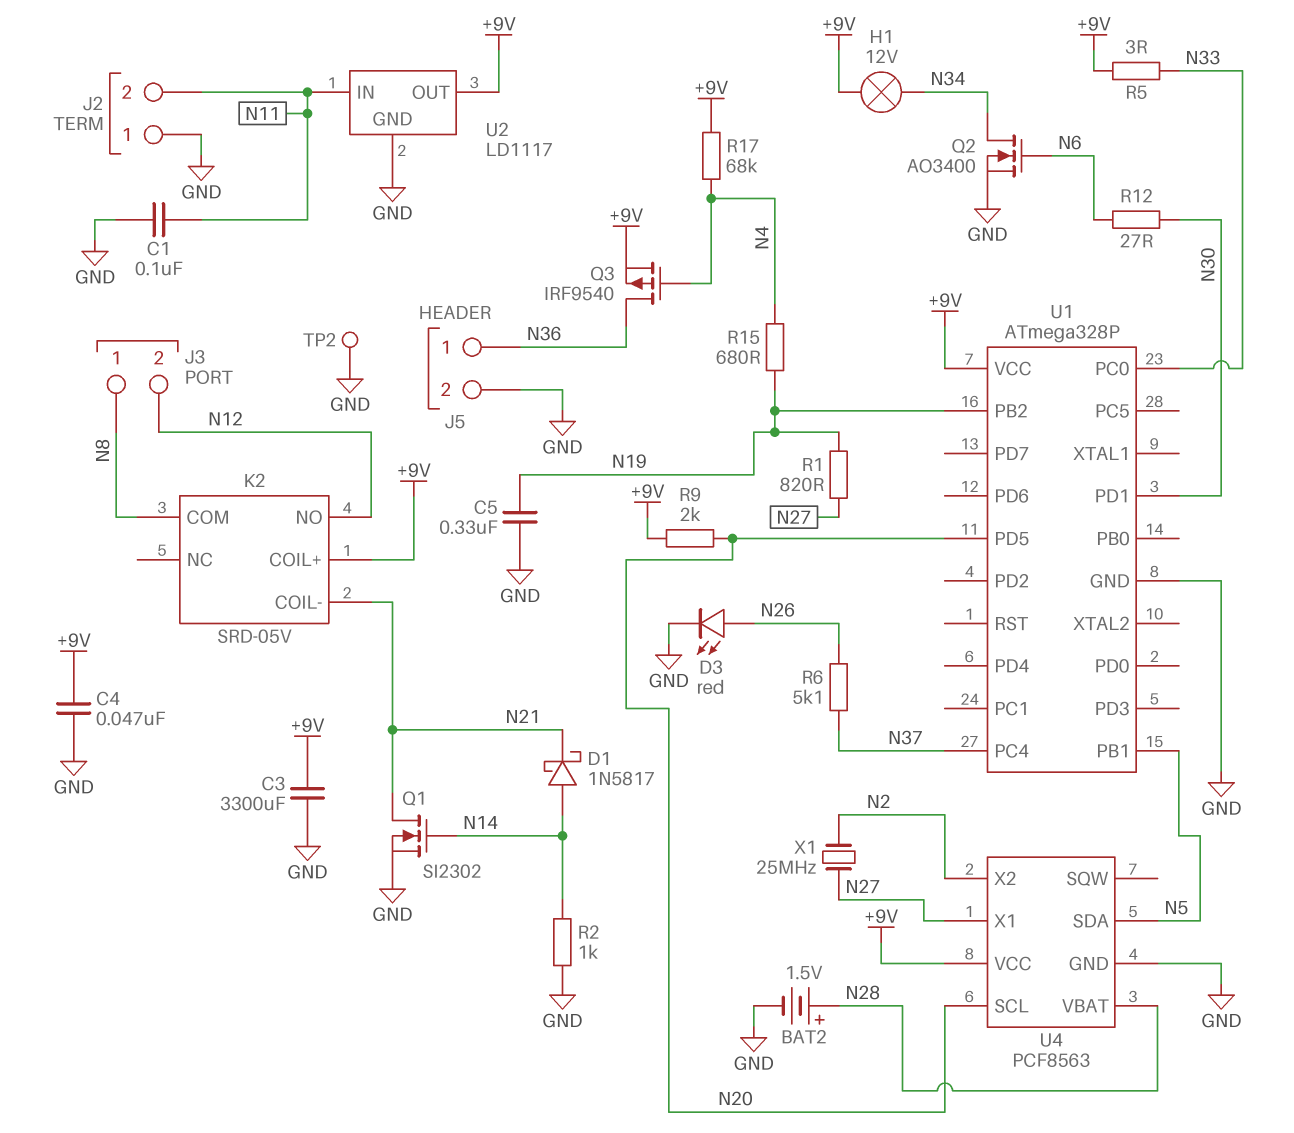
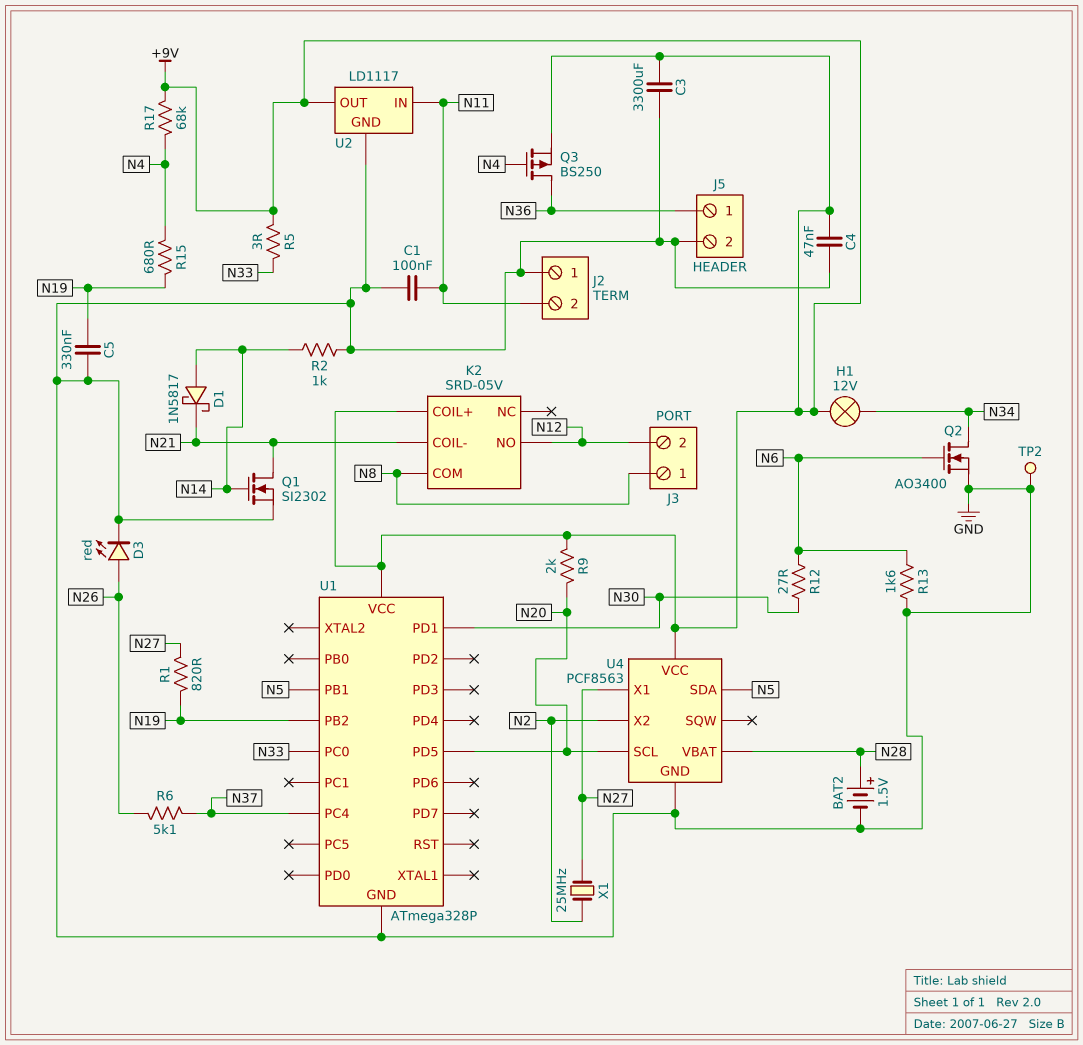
Q3: PMOS IRF9540 (G N4, D N36, S +9V) -> PMOS BS250 (G N4, D N36, S +9V)
R13: none -> 1.6k (GND, N6)

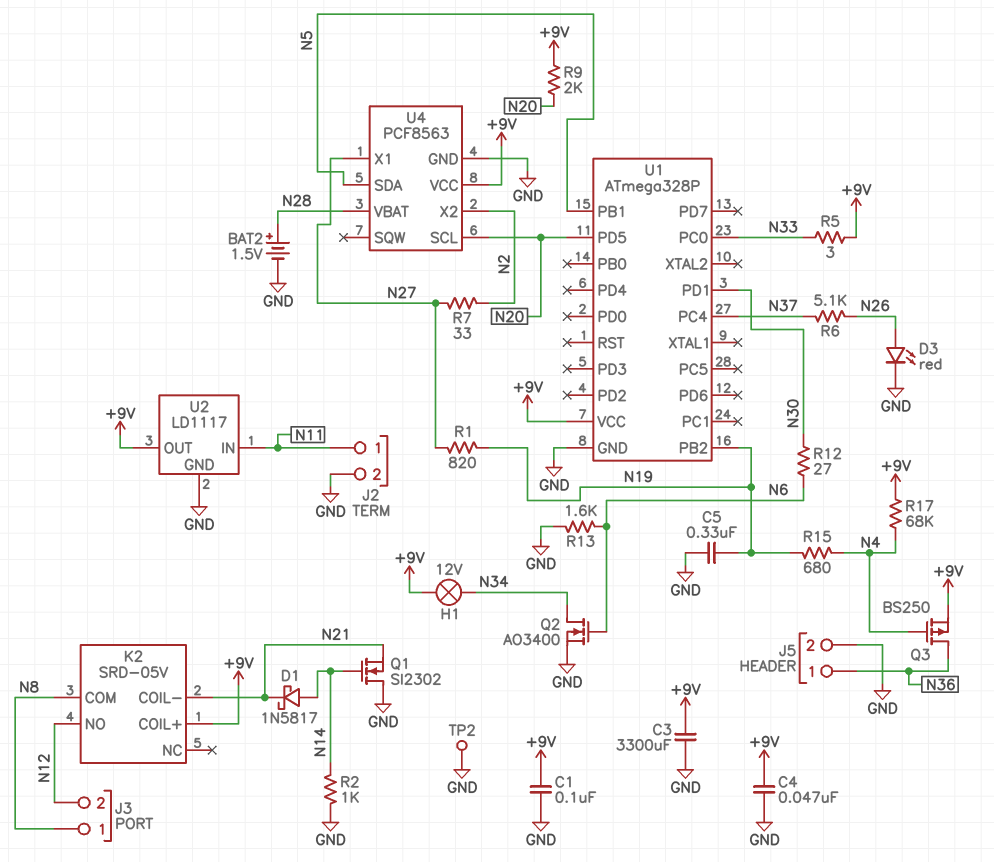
C1: 100nF (GND, N11) -> 100nF (+9V, GND)
J2 pin 1: GND -> N11
J2 pin 2: N11 -> GND
Q1: NMOS SI2302 (G N14, D N21, S GND) -> NMOS SI2302 (G N14, D GND, S N21)
R7: none -> 33 (N2, N27)
X1: 25MHz (N2, N27) -> none

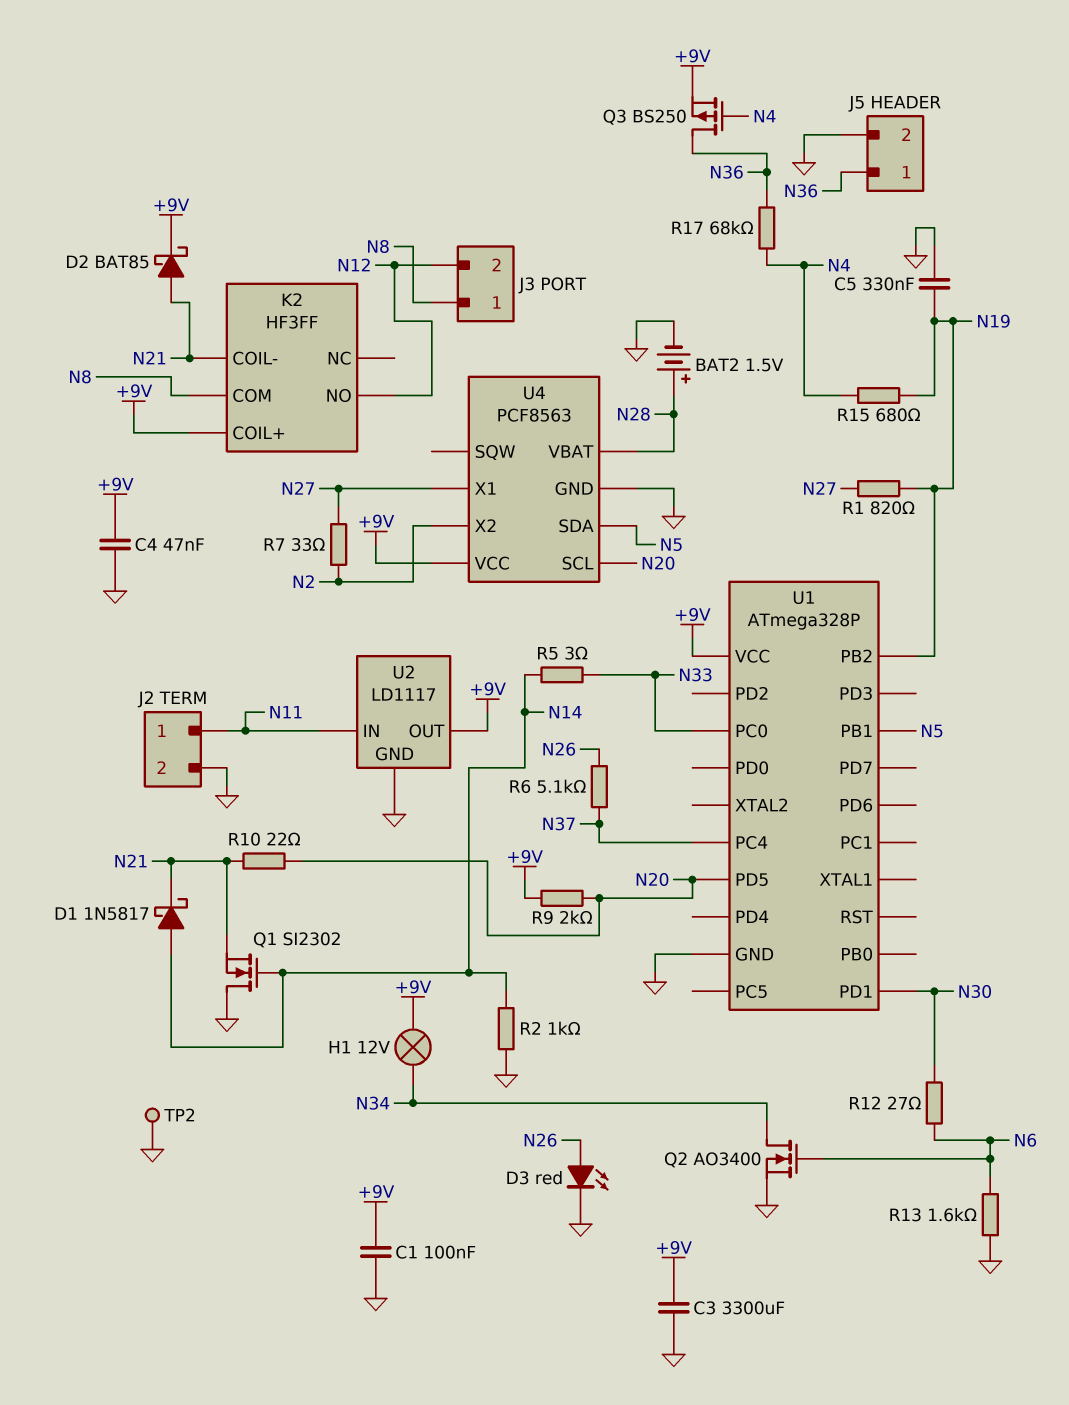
D2: none -> schottky BAT85 (A N21, K +9V)
K2: SRD-05V -> HF3FF
R5: 3 (+9V, N33) -> 3 (N14, N33)
R10: none -> 22 (N20, N21)
R17: 68k (+9V, N4) -> 68k (N4, N36)

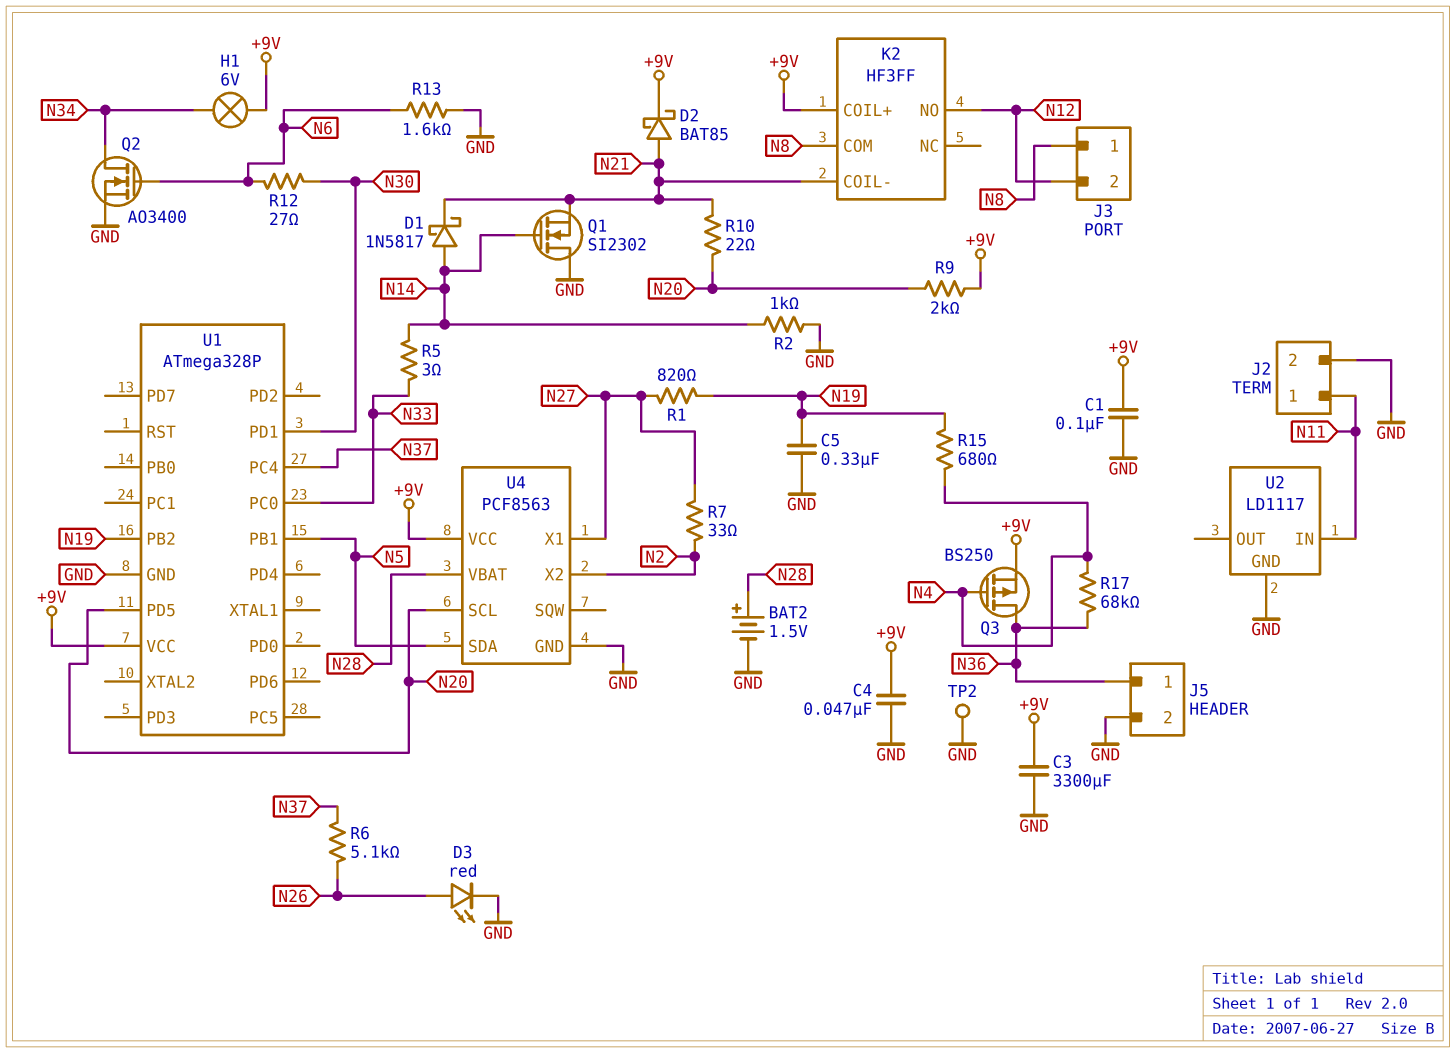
H1: lamp 12V (+9V, N34) -> lamp 6V (+9V, N34)
U2 pin OUT: +9V -> none

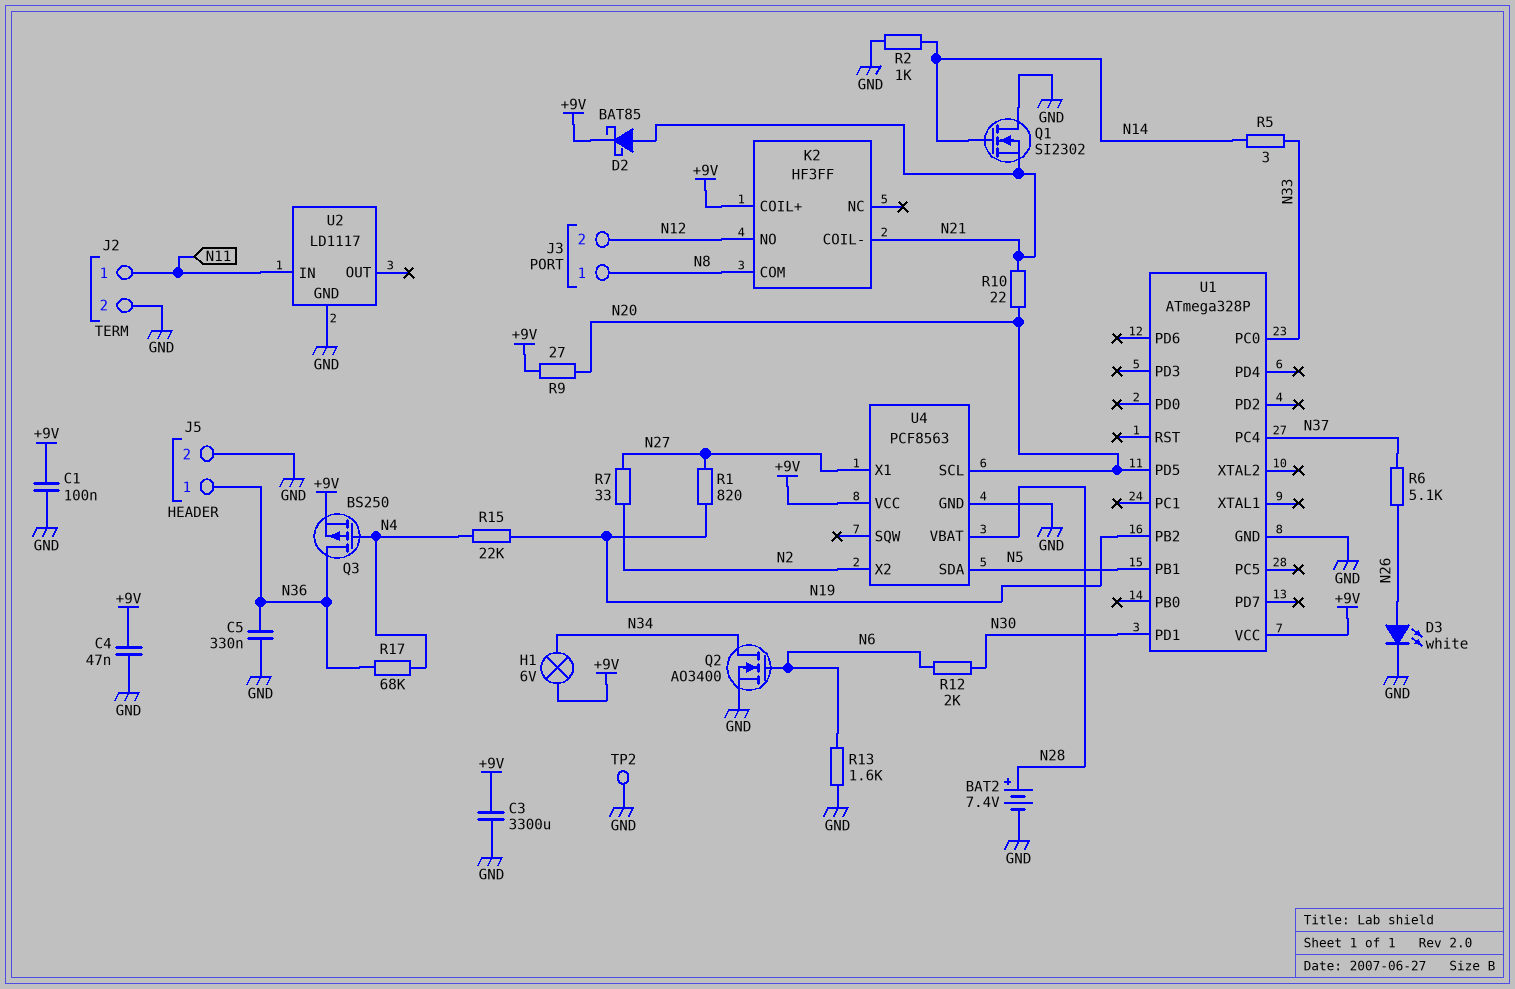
BAT2: 1.5V (plus N28, minus GND) -> 7.4V (plus N28, minus GND)
C5: 330nF (GND, N19) -> 330nF (GND, N36)
D1: schottky 1N5817 (A N14, K N21) -> none
D3: LED red (A N26, K GND) -> LED white (A N26, K GND)
R9: 2k (+9V, N20) -> 27 (+9V, N20)
R12: 27 (N6, N30) -> 2k (N6, N30)
R15: 680 (N4, N19) -> 22k (N4, N19)

